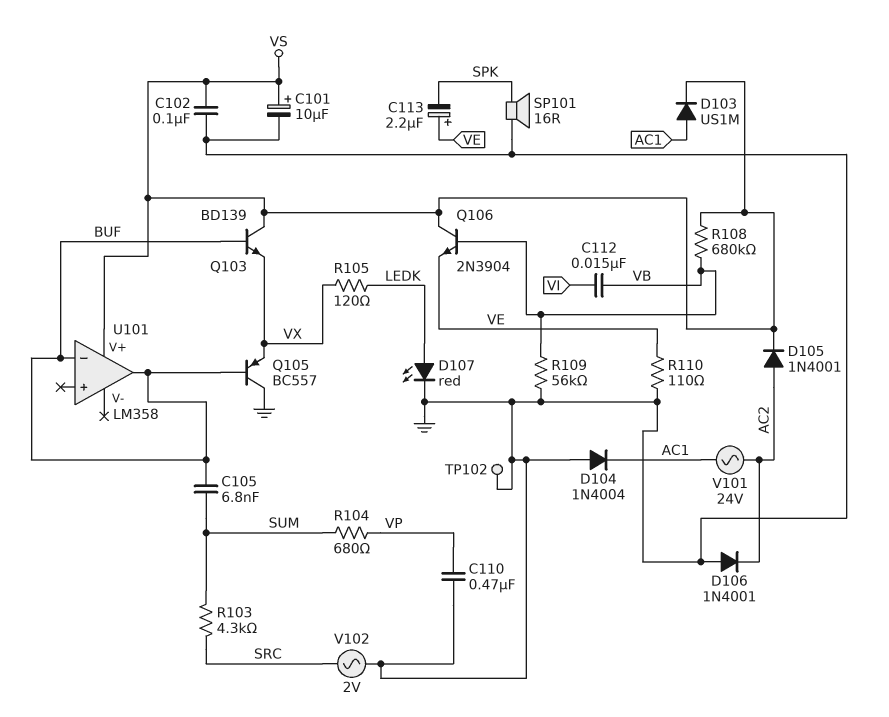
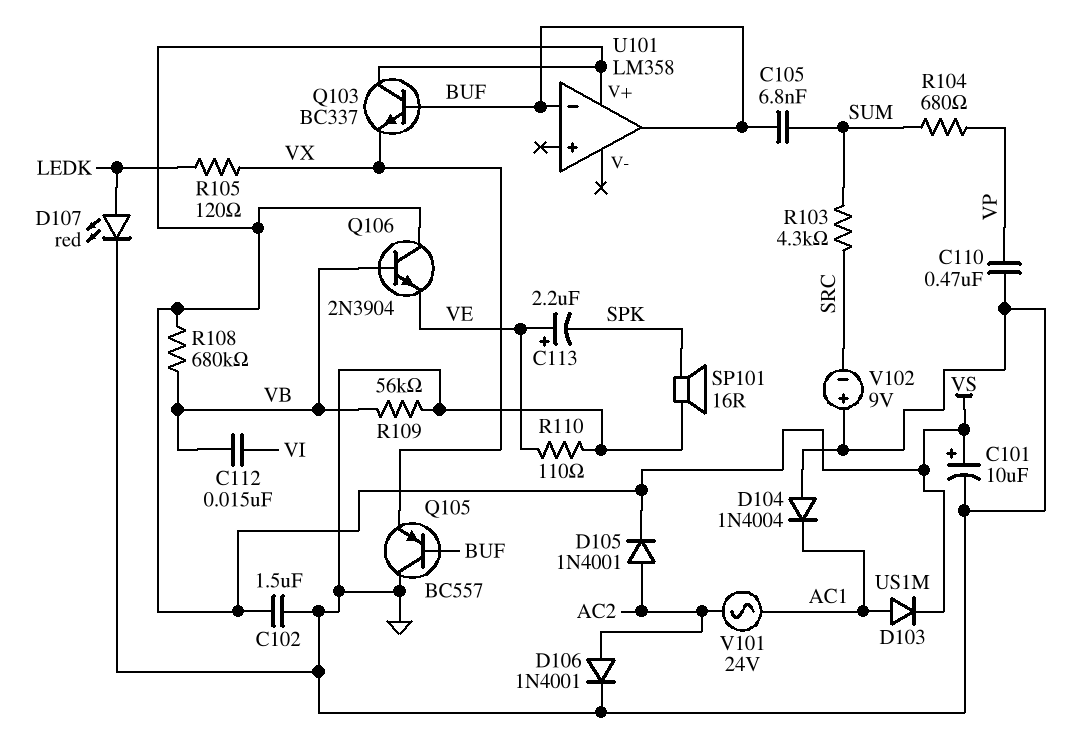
C102: 100nF (GND, VS) -> 1.5uF (GND, VS)
D106: diode 1N4001 (A GND, K AC2) -> diode 1N4001 (A AC2, K GND)
Q103: NPN BD139 (B BUF, C VS, E VX) -> NPN BC337 (B BUF, C VS, E VX)
TP102: test point (GND) -> none
V102: AC 2V (GND, SRC) -> 9V (plus GND, minus SRC)

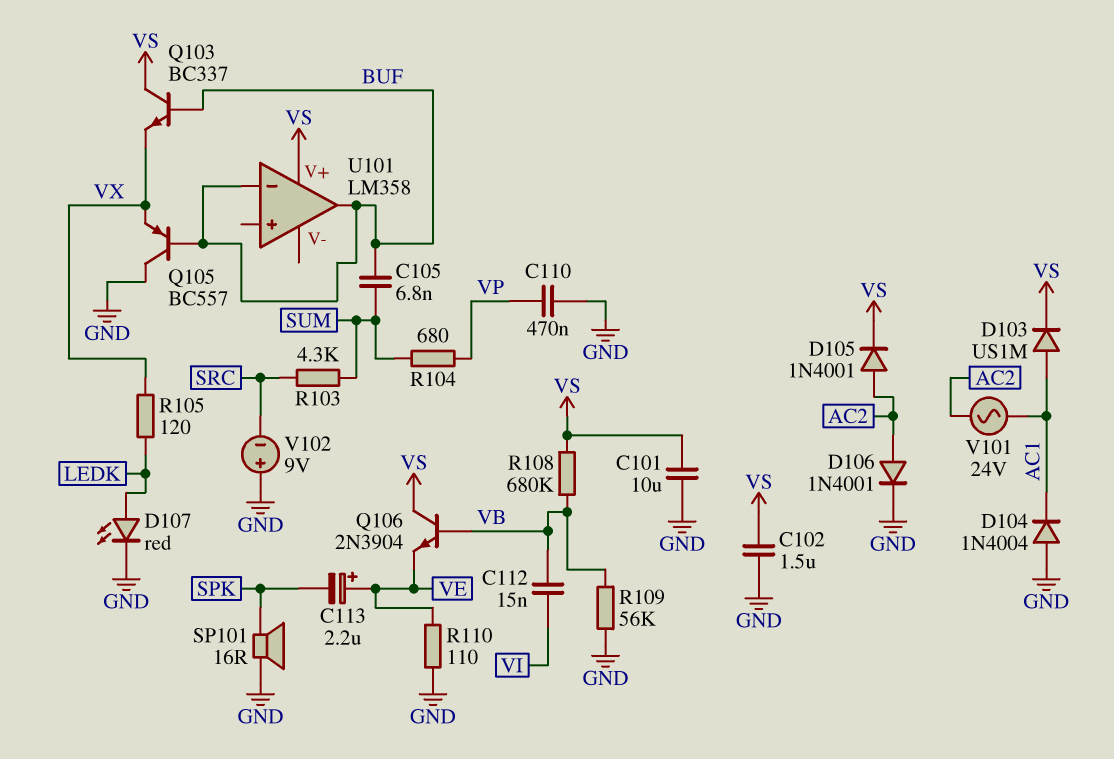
C101: 10uF (plus VS, minus GND) -> 10uF (GND, VS)

